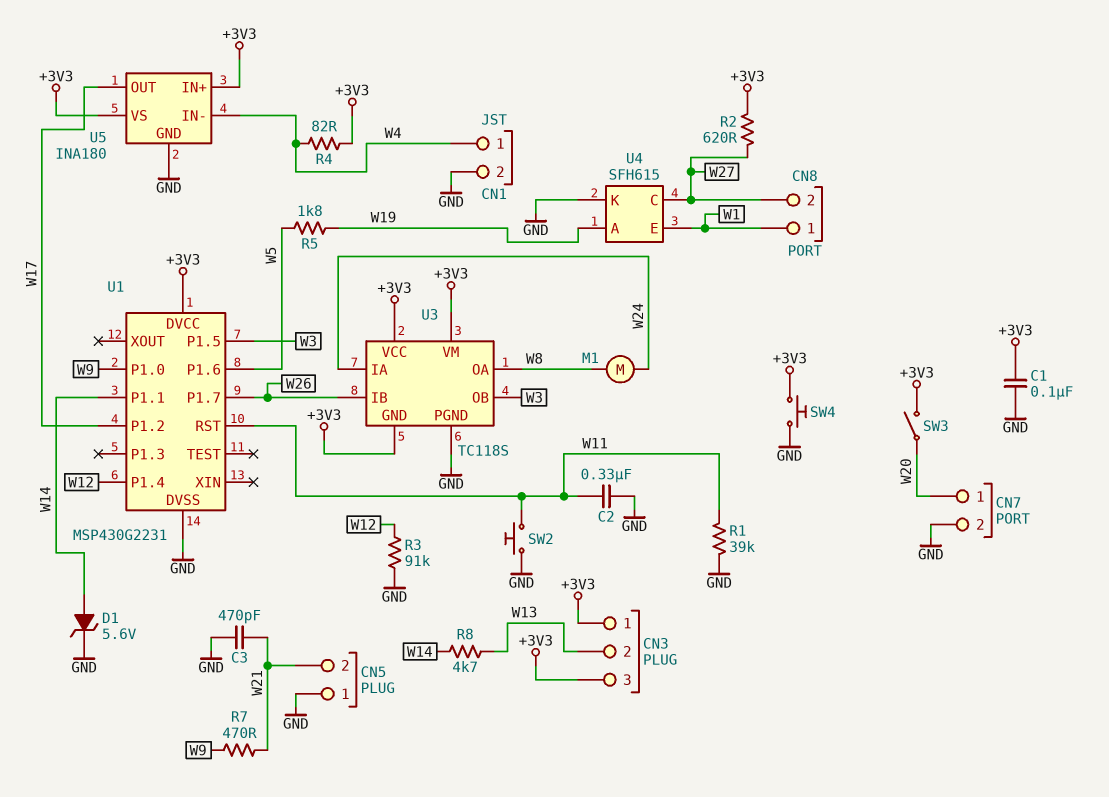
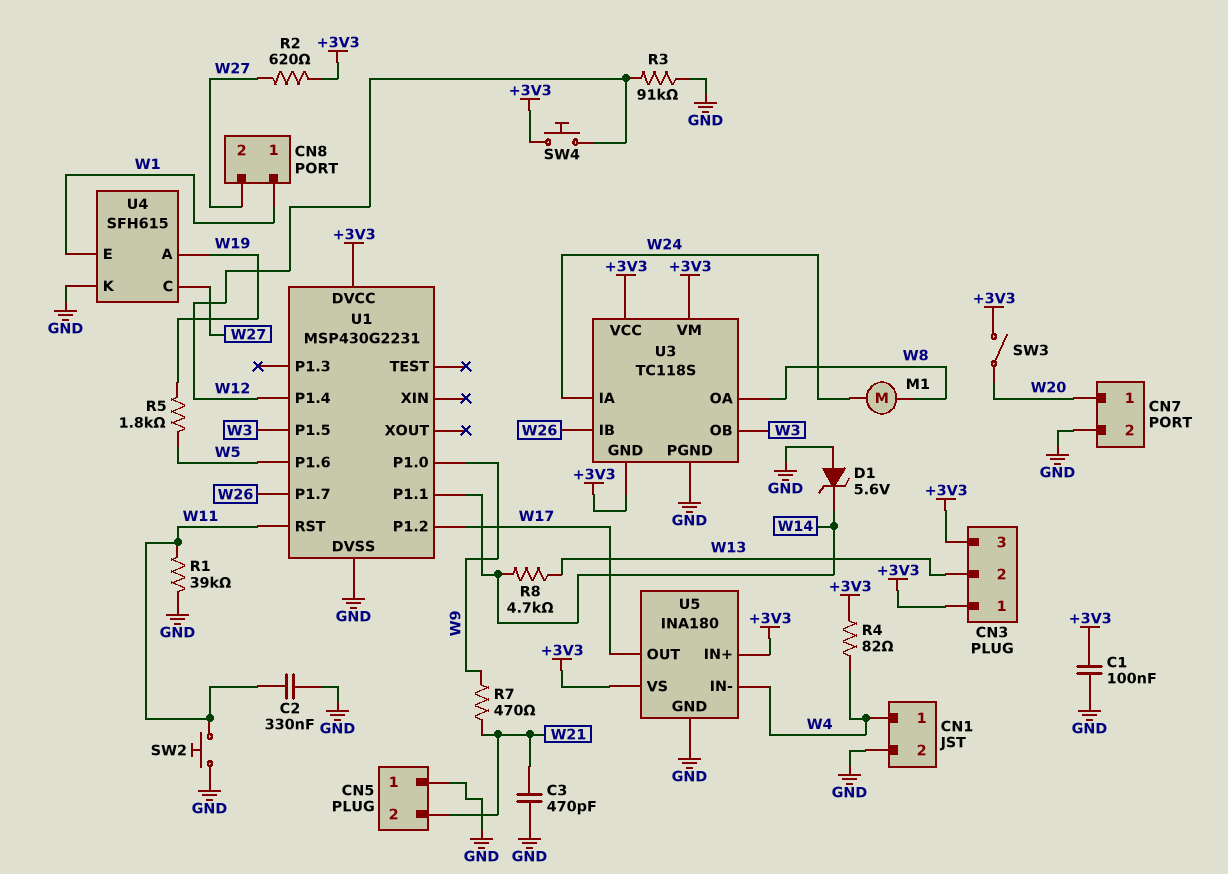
D1: zener 5.6V (A W14, K GND) -> zener 5.6V (A GND, K W14)
SW4: button (+3V3, GND) -> button (+3V3, W12)

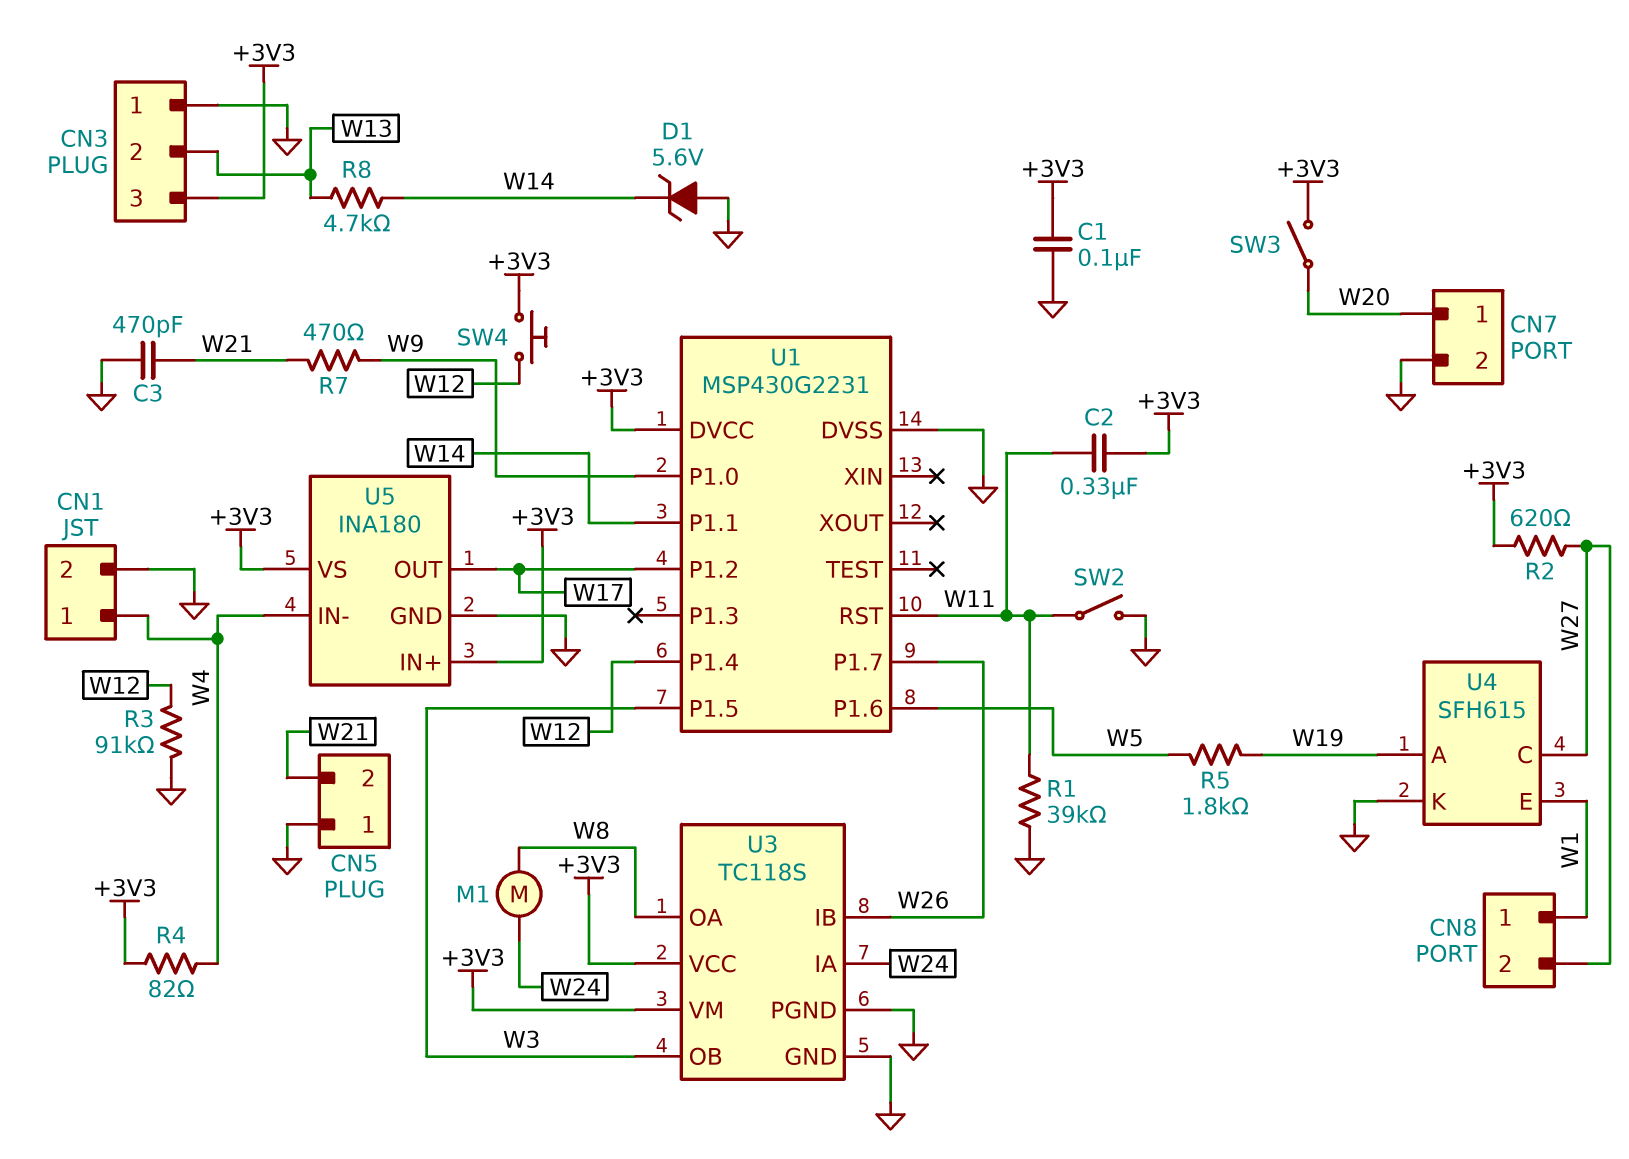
C2: 330nF (GND, W11) -> 330nF (+3V3, W11)
CN3 pin 1: +3V3 -> GND
SW2: button (GND, W11) -> switch (GND, W11)
U3 pin GND: +3V3 -> GND

